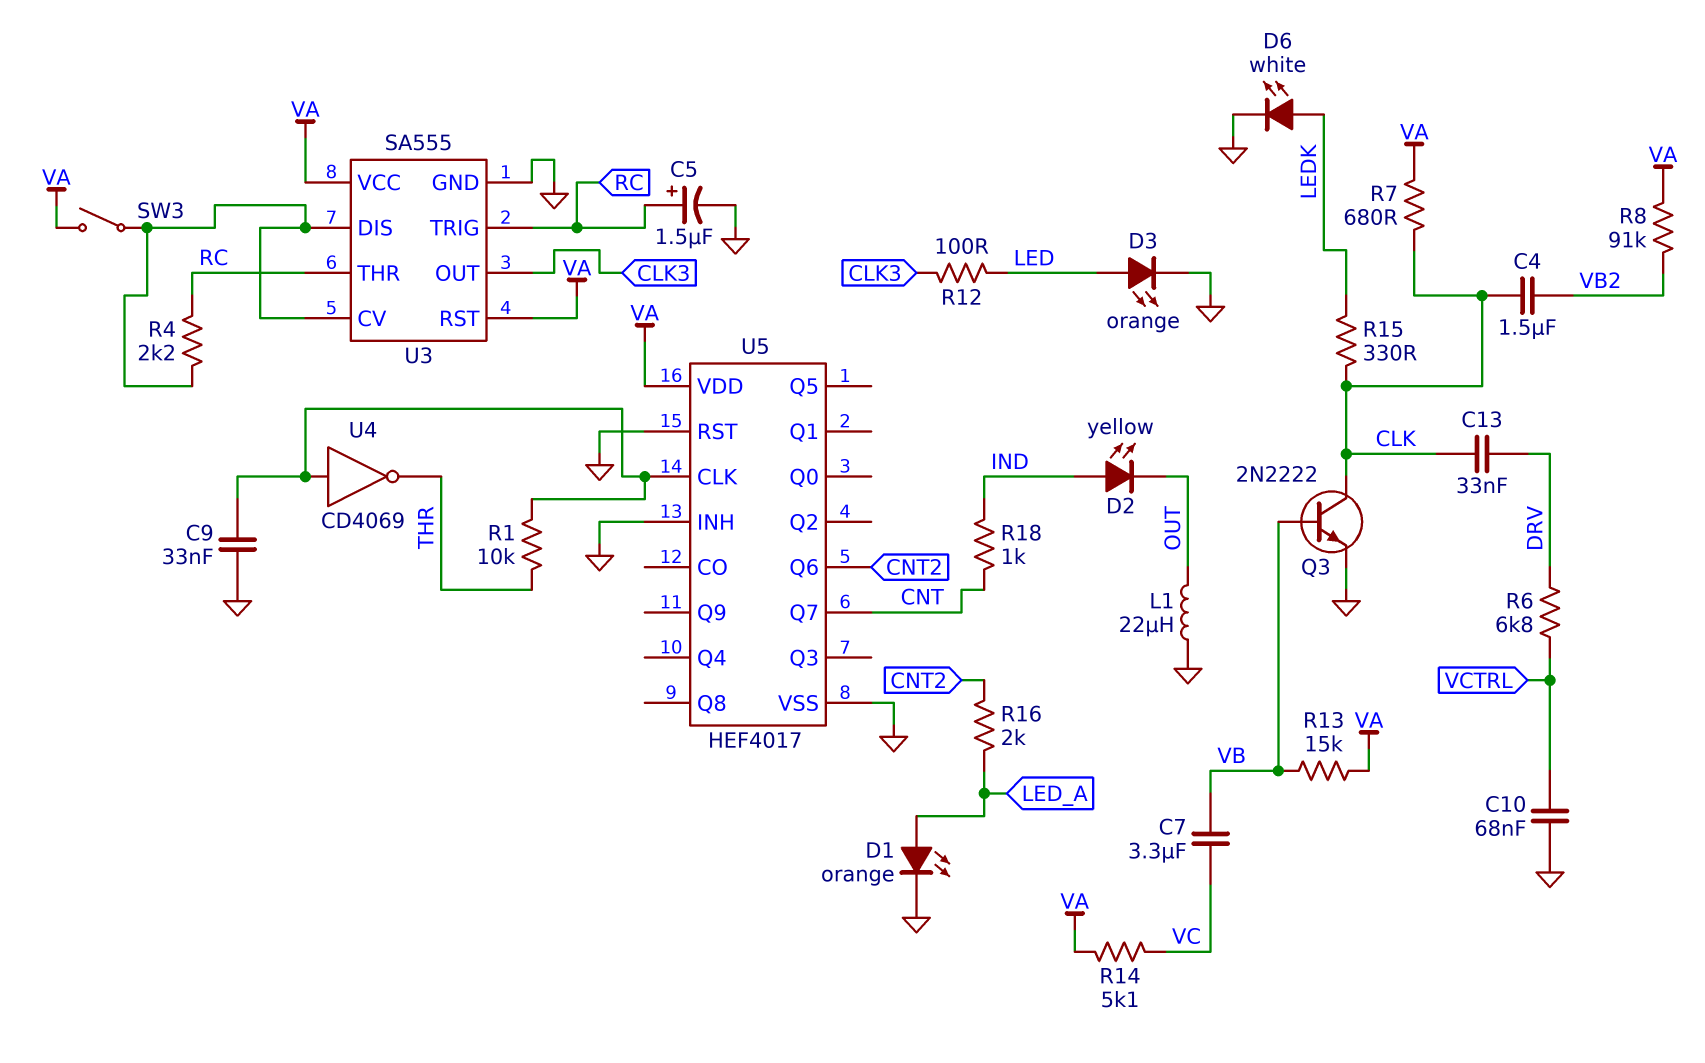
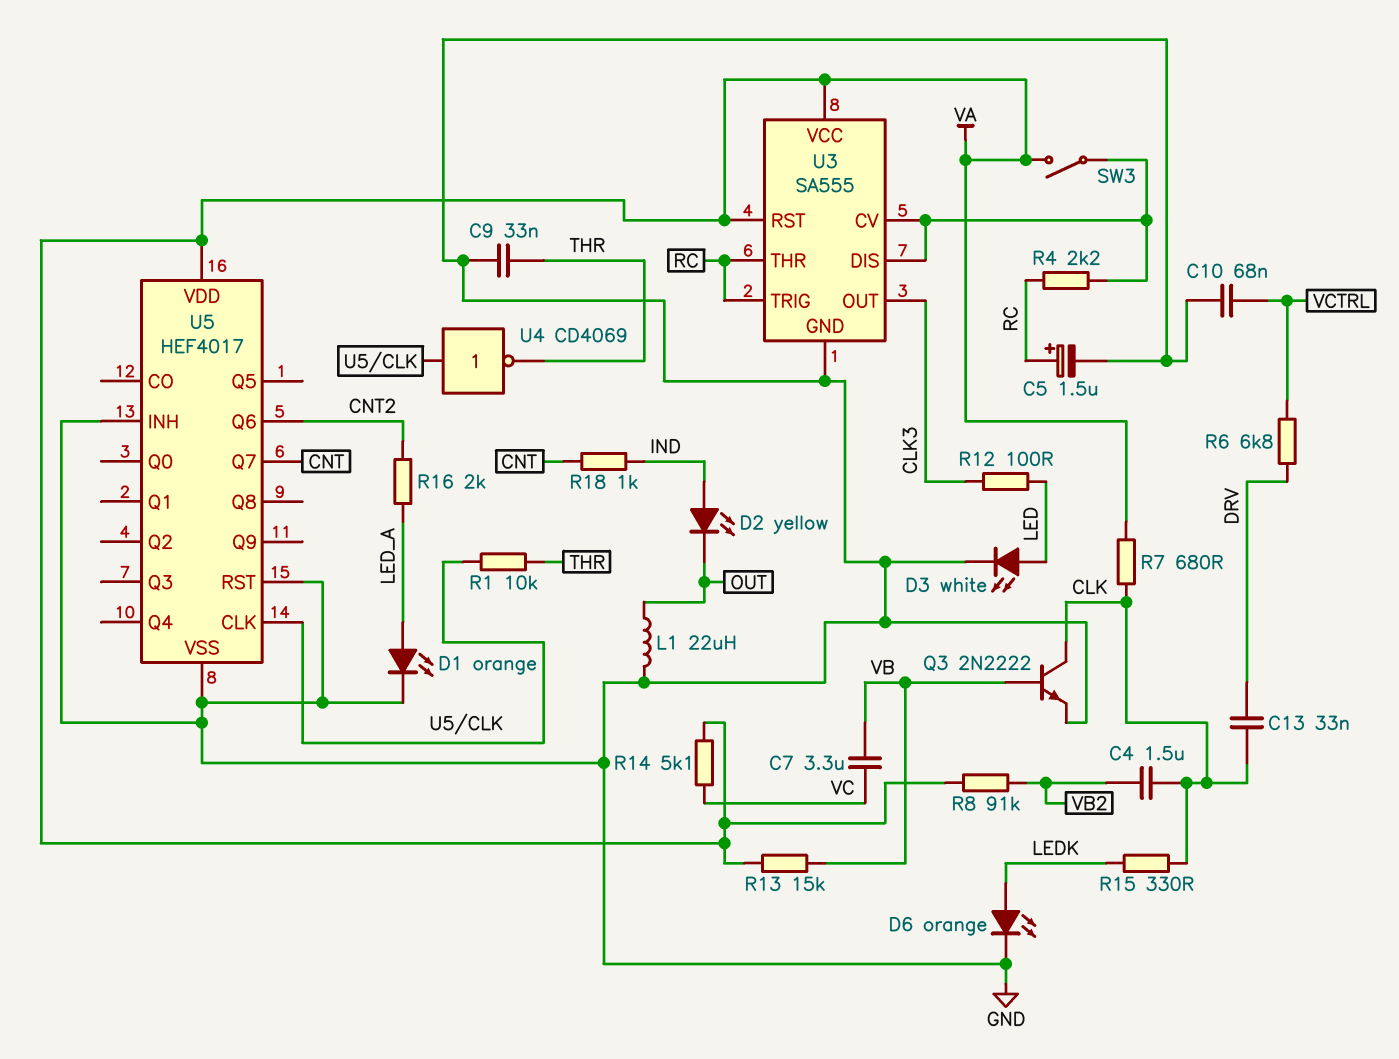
C9: 33nF (GND, U5/CLK) -> 33nF (GND, THR)
D3: LED orange (A LED, K GND) -> LED white (A LED, K GND)
D6: LED white (A LEDK, K GND) -> LED orange (A LEDK, K GND)

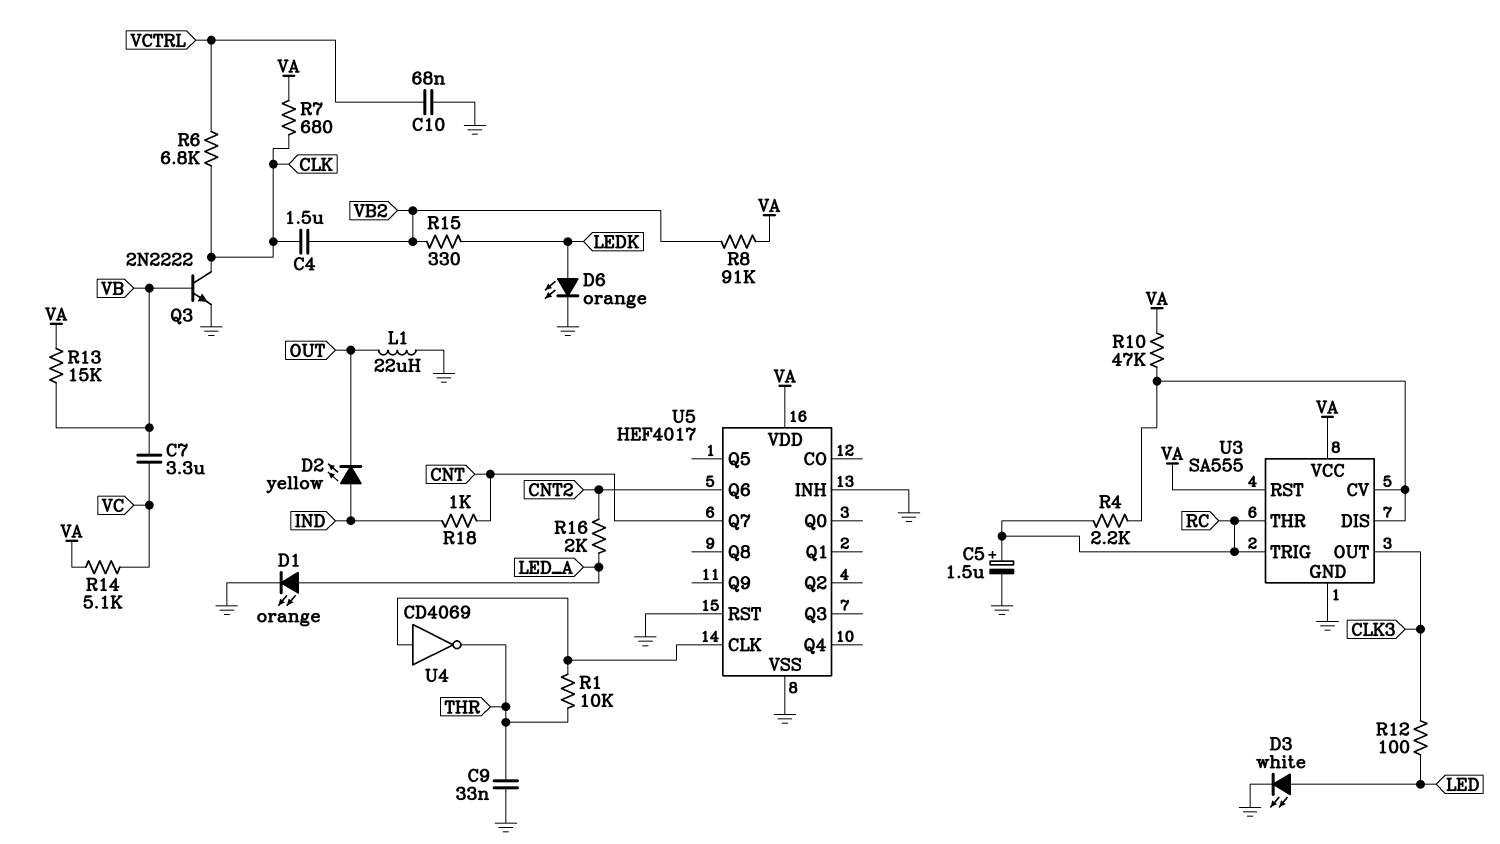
C13: 33nF (CLK, DRV) -> none
R6: 6.8k (DRV, VCTRL) -> 6.8k (CLK, VCTRL)
R10: none -> 47k (U3/CV, VA)
R15: 330 (CLK, LEDK) -> 330 (LEDK, VB2)
SW3: switch (U3/CV, VA) -> none

